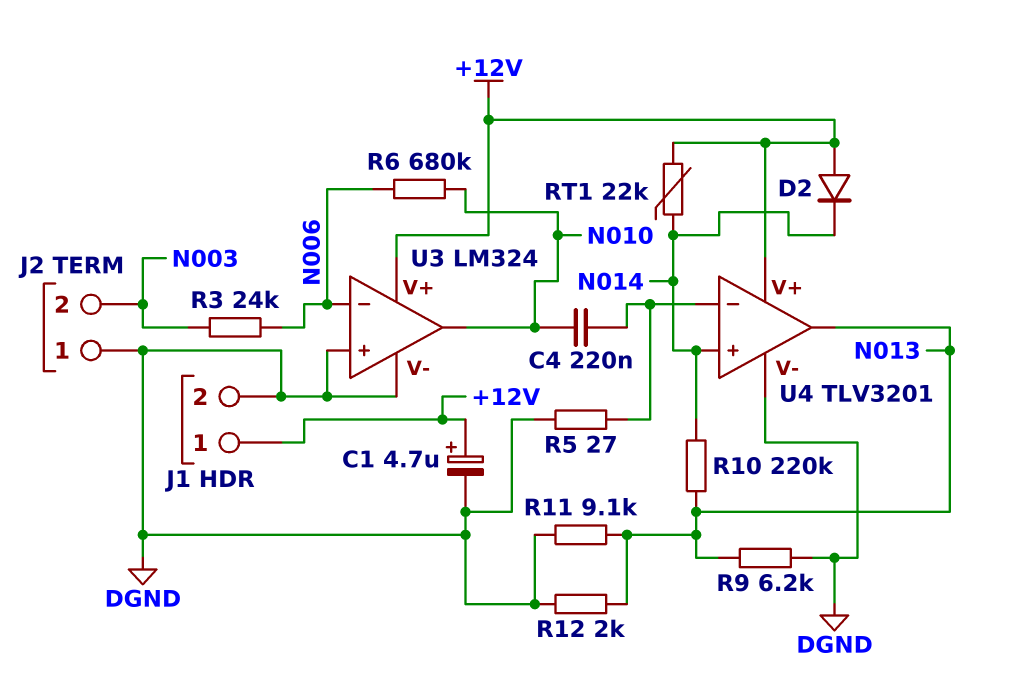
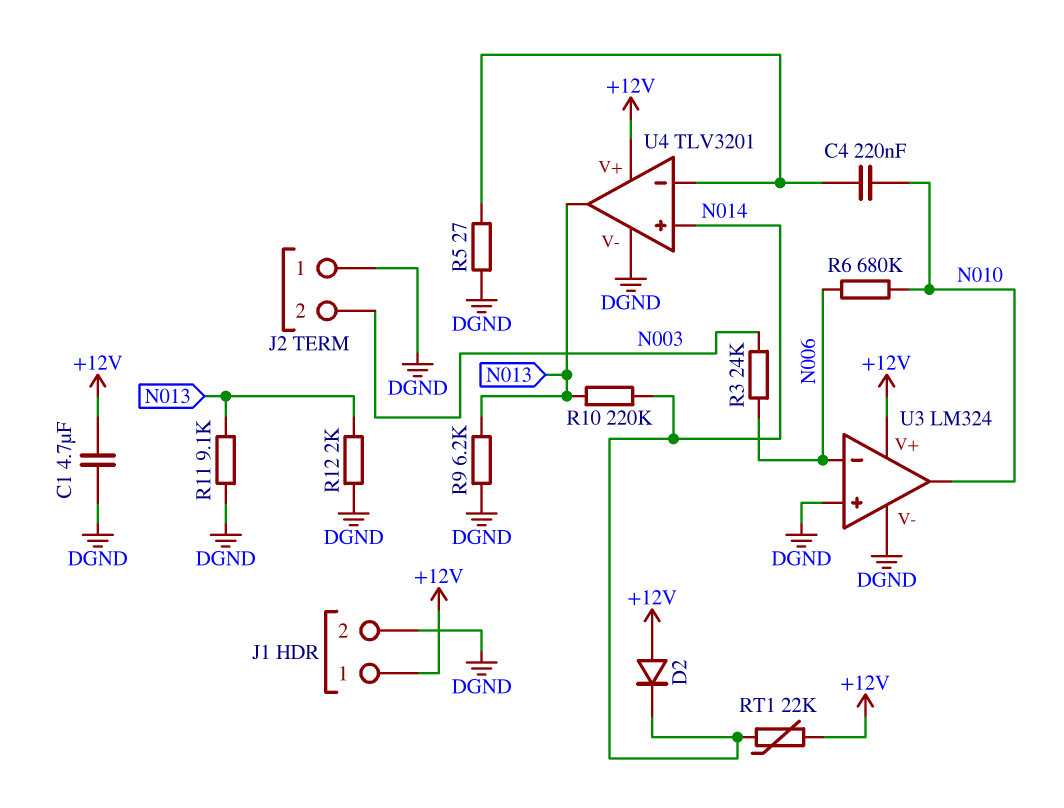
C1: 4.7uF (plus +12V, minus DGND) -> 4.7uF (+12V, DGND)

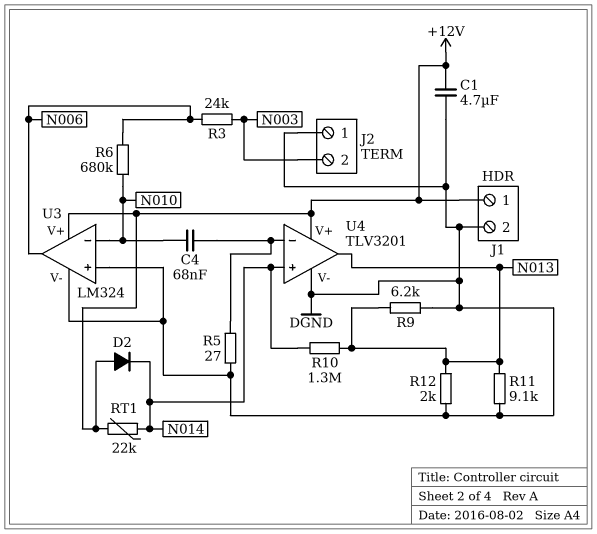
C4: 220nF (N010, U4/in-) -> 68nF (N010, U4/in-)
R10: 220k (N013, N014) -> 1.3M (N013, N014)
U3 pin in-: N006 -> N010
U3 pin out: N010 -> N006

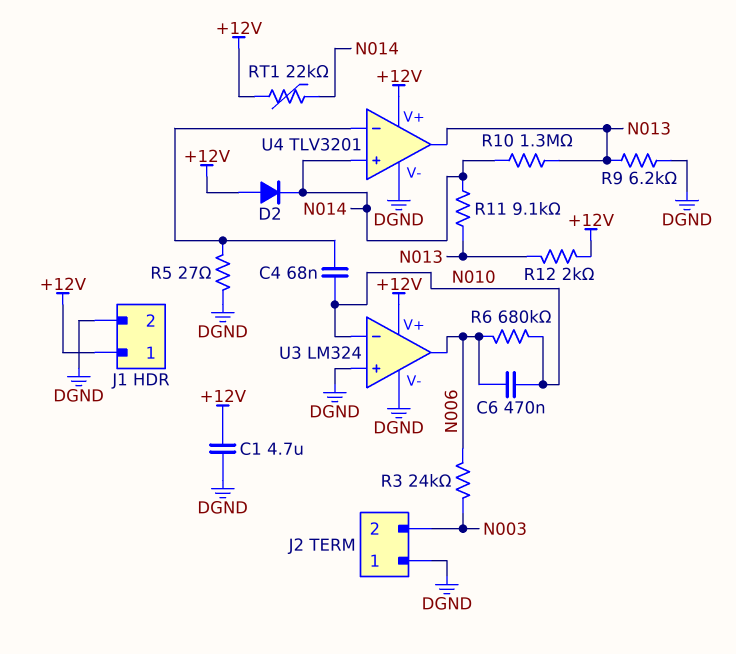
C6: none -> 470nF (N006, N010)
R11: 9.1k (DGND, N013) -> 9.1k (N013, N014)
R12: 2k (DGND, N013) -> 2k (+12V, N013)

